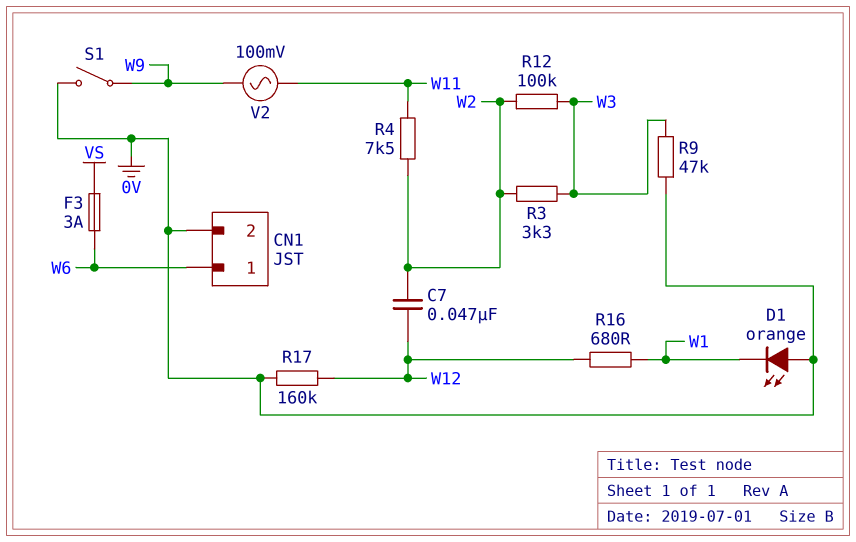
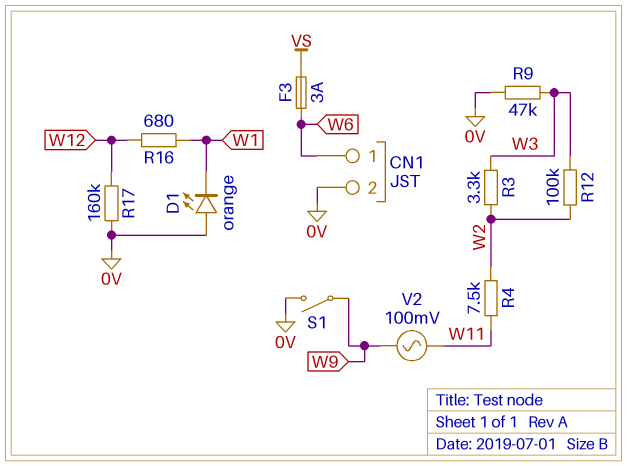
C7: 47nF (W2, W12) -> none

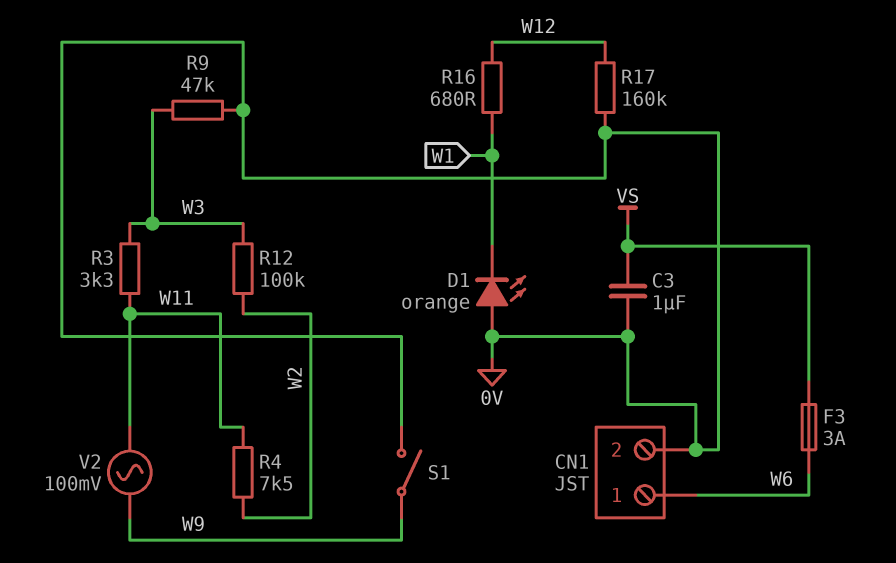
C3: none -> 1uF (0V, VS)
R3: 3.3k (W2, W3) -> 3.3k (W3, W11)

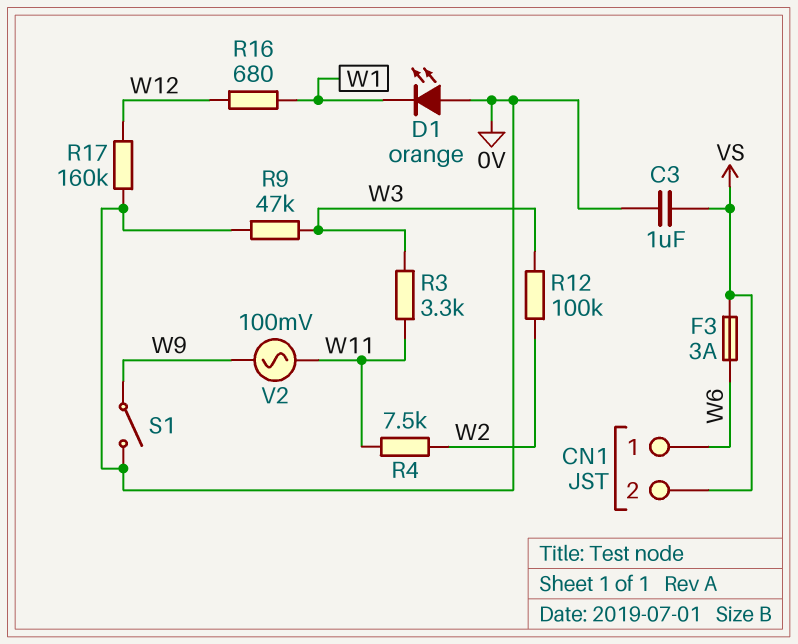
CN1 pin 2: 0V -> VS

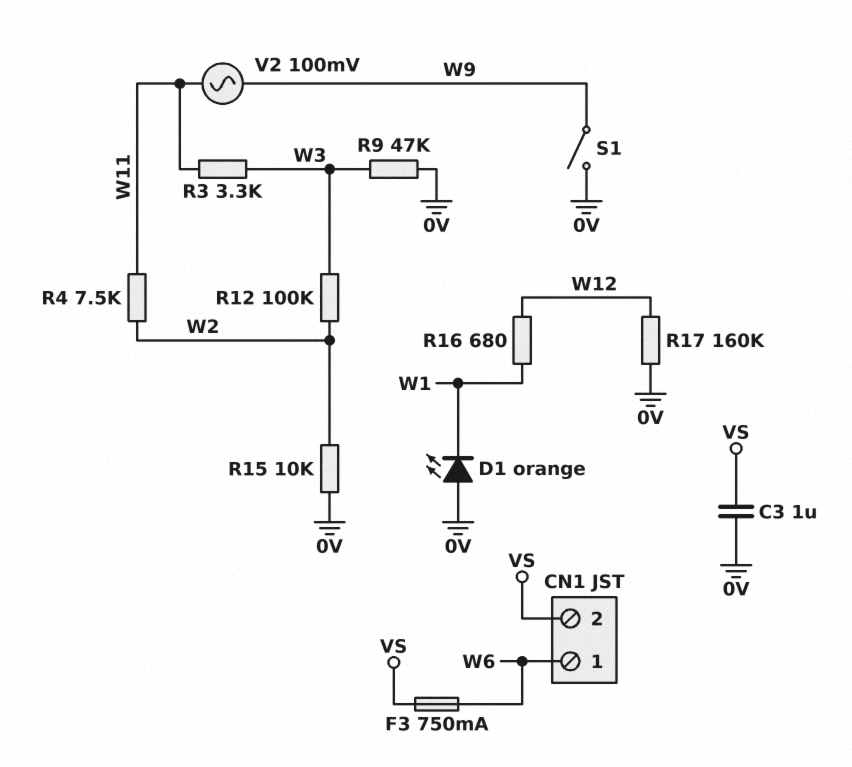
F3: 3A (VS, W6) -> 750mA (VS, W6)
R15: none -> 10k (0V, W2)

